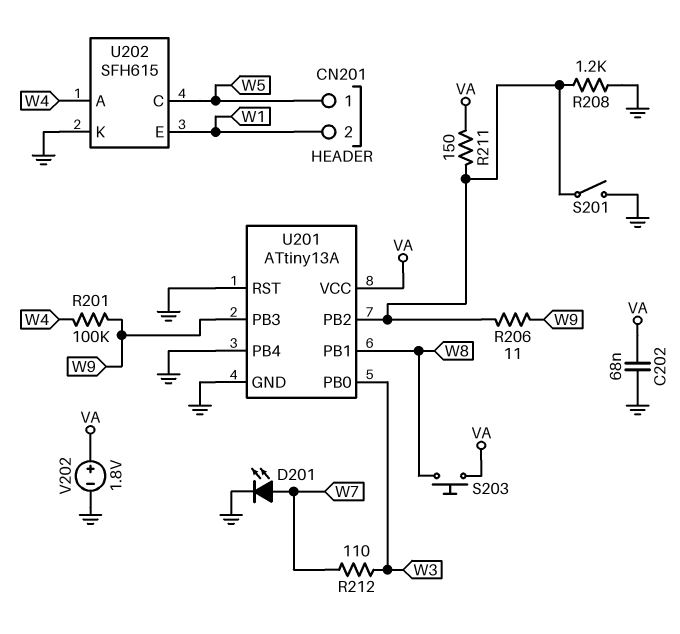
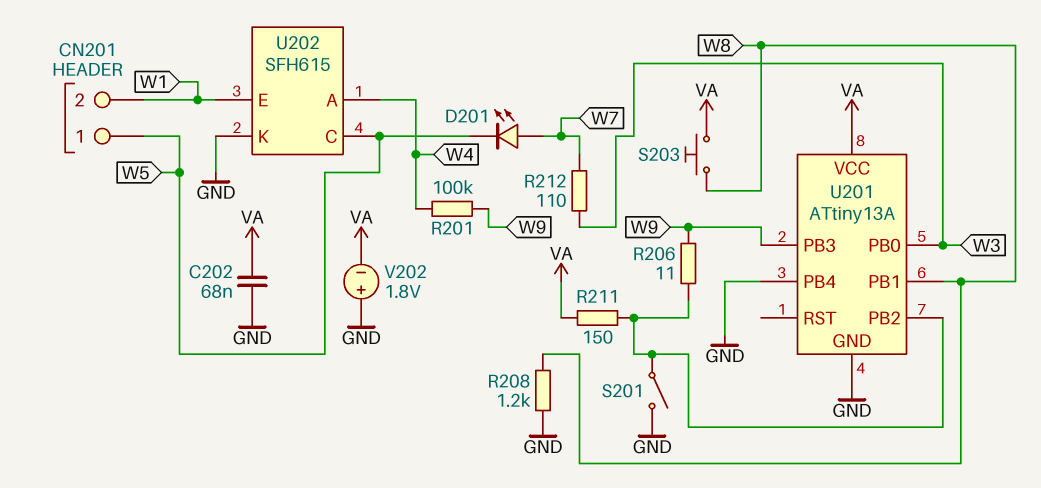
D201: LED (A W7, K GND) -> LED (A W7, K W5)
R208: 1.2k (GND, U201/PB2) -> 1.2k (GND, W8)
U201 pin RST: GND -> none
V202: 1.8V (plus VA, minus GND) -> 1.8V (plus GND, minus VA)

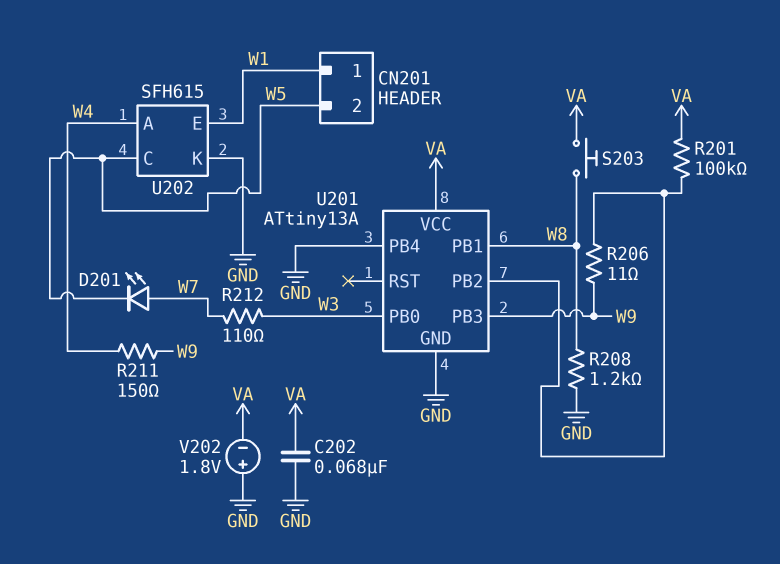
CN201 pin 1: W5 -> W1
CN201 pin 2: W1 -> W5
R201: 100k (W4, W9) -> 100k (U201/PB2, VA)
R211: 150 (U201/PB2, VA) -> 150 (W4, W9)
S201: switch (GND, U201/PB2) -> none

